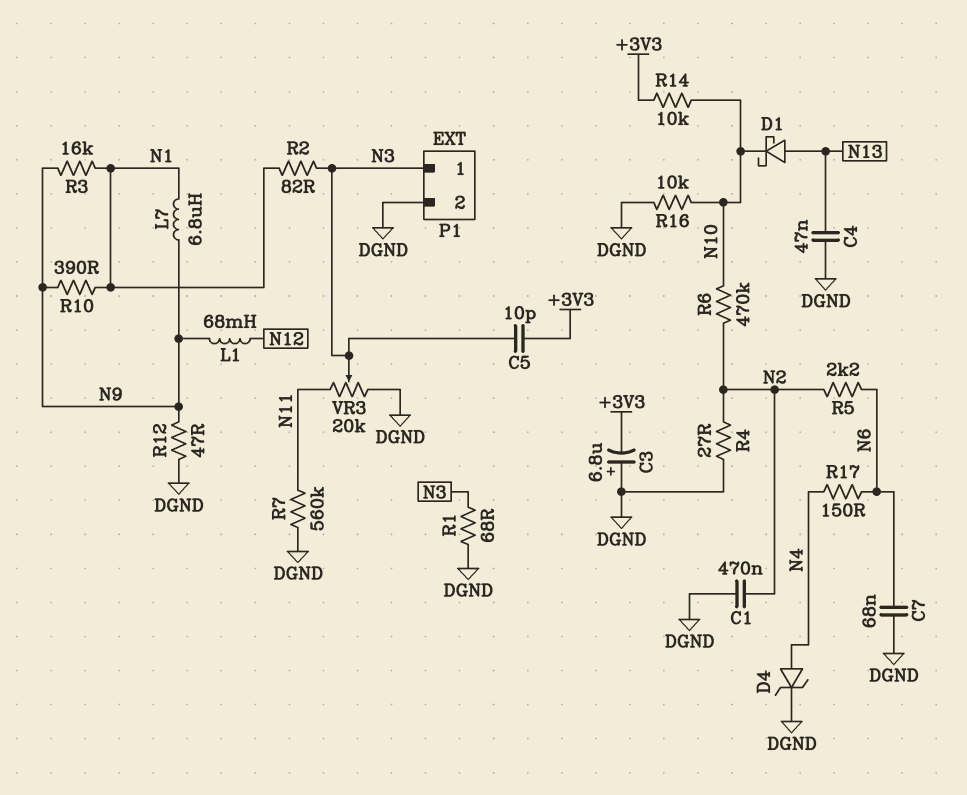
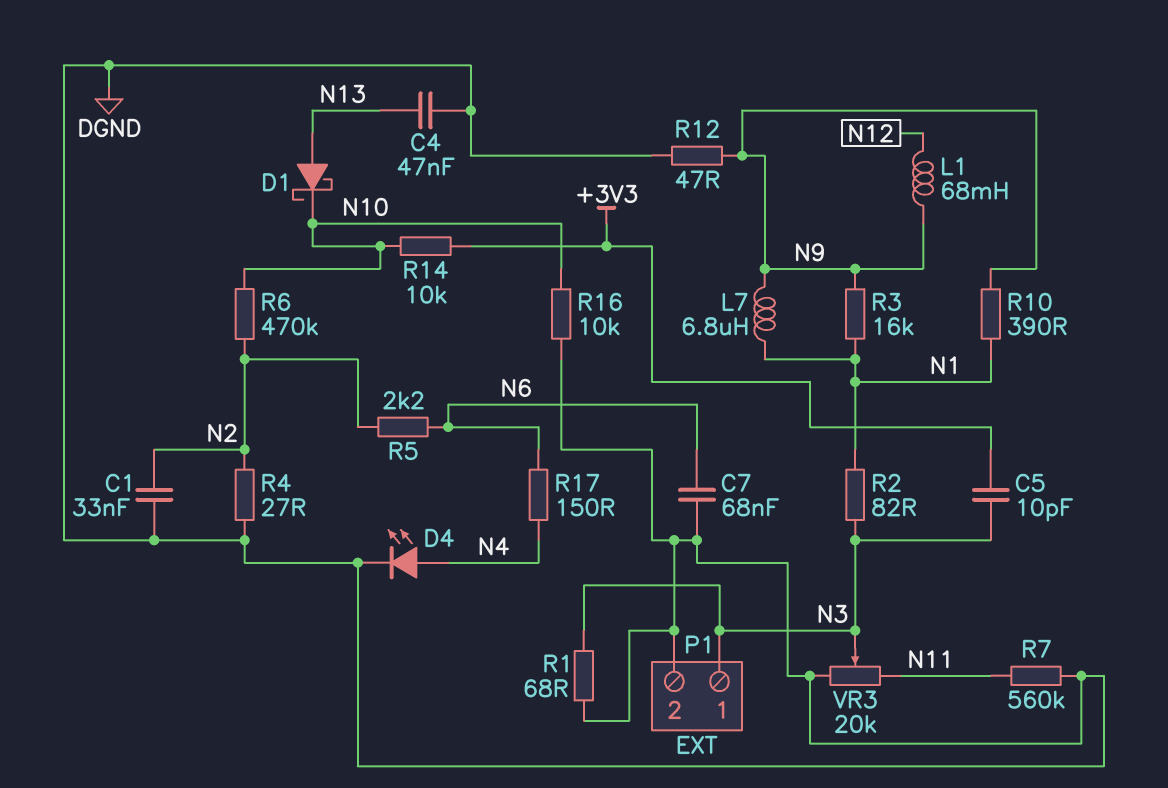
C1: 470nF (DGND, N2) -> 33nF (DGND, N2)
C3: 6.8uF (plus DGND, minus +3V3) -> none
D4: zener (A N4, K DGND) -> LED (A N4, K DGND)

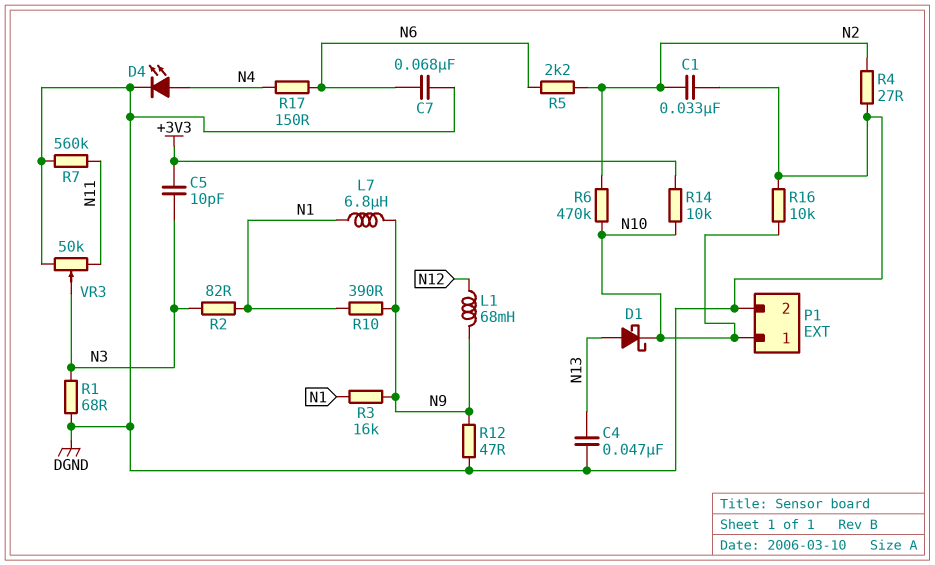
P1 pin 1: N3 -> N10
VR3: 20k (DGND, N11, wiper N3) -> 50k (DGND, N11, wiper N3)

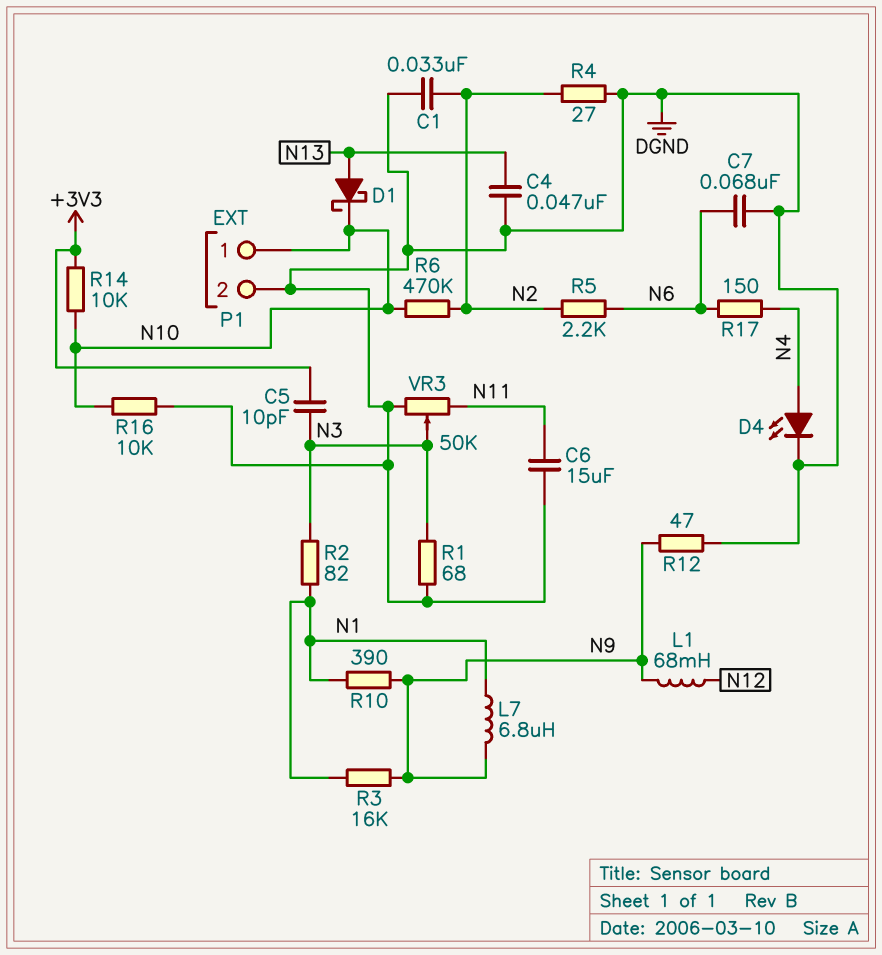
C6: none -> 15uF (DGND, N11)
R7: 560k (DGND, N11) -> none

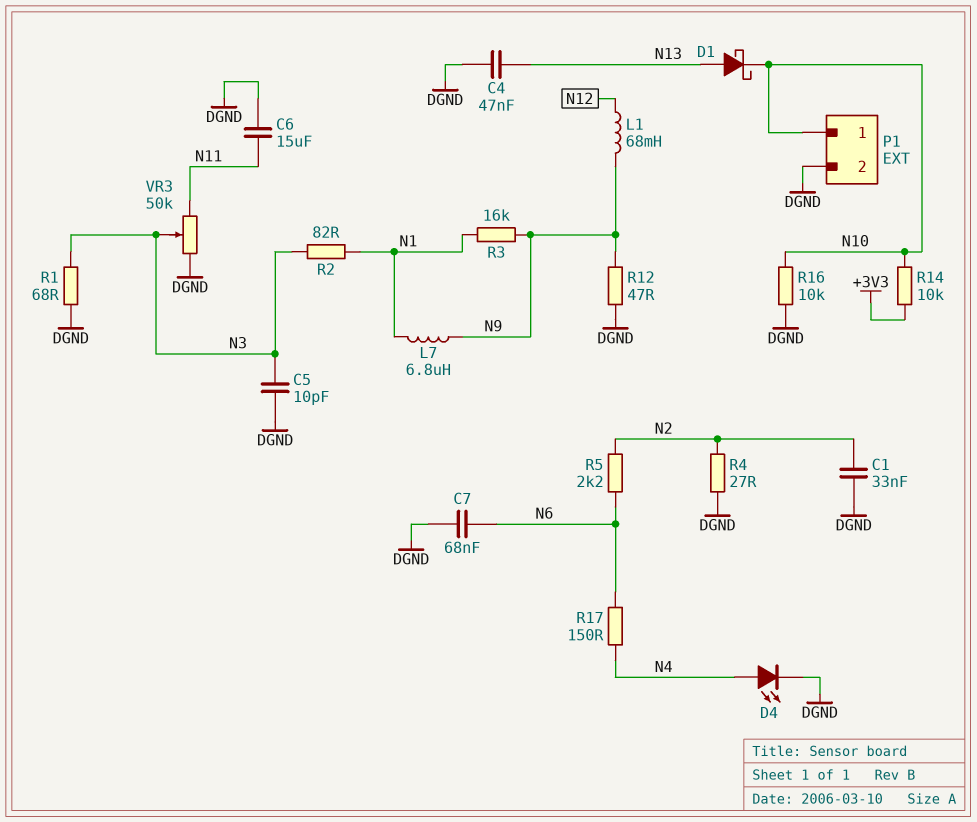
C5: 10pF (+3V3, N3) -> 10pF (DGND, N3)
R6: 470k (N2, N10) -> none
R10: 390 (N1, N9) -> none

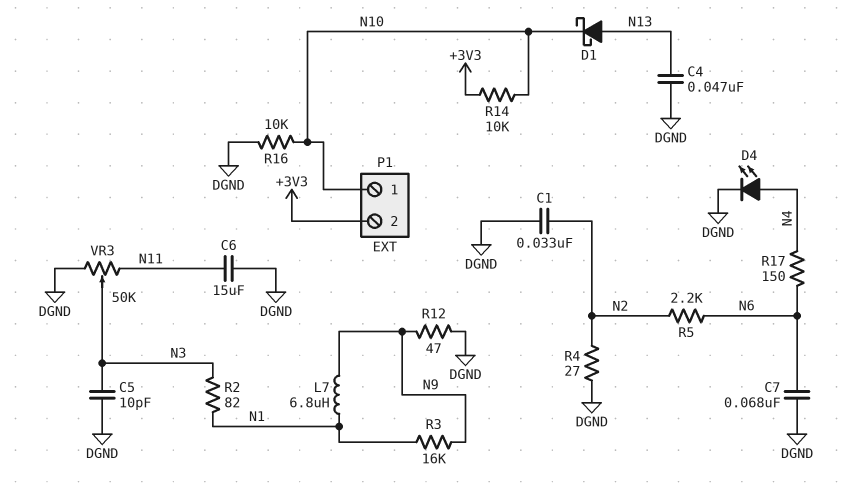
L1: 68mH (N9, N12) -> none
P1 pin 2: DGND -> +3V3
R1: 68 (DGND, N3) -> none

